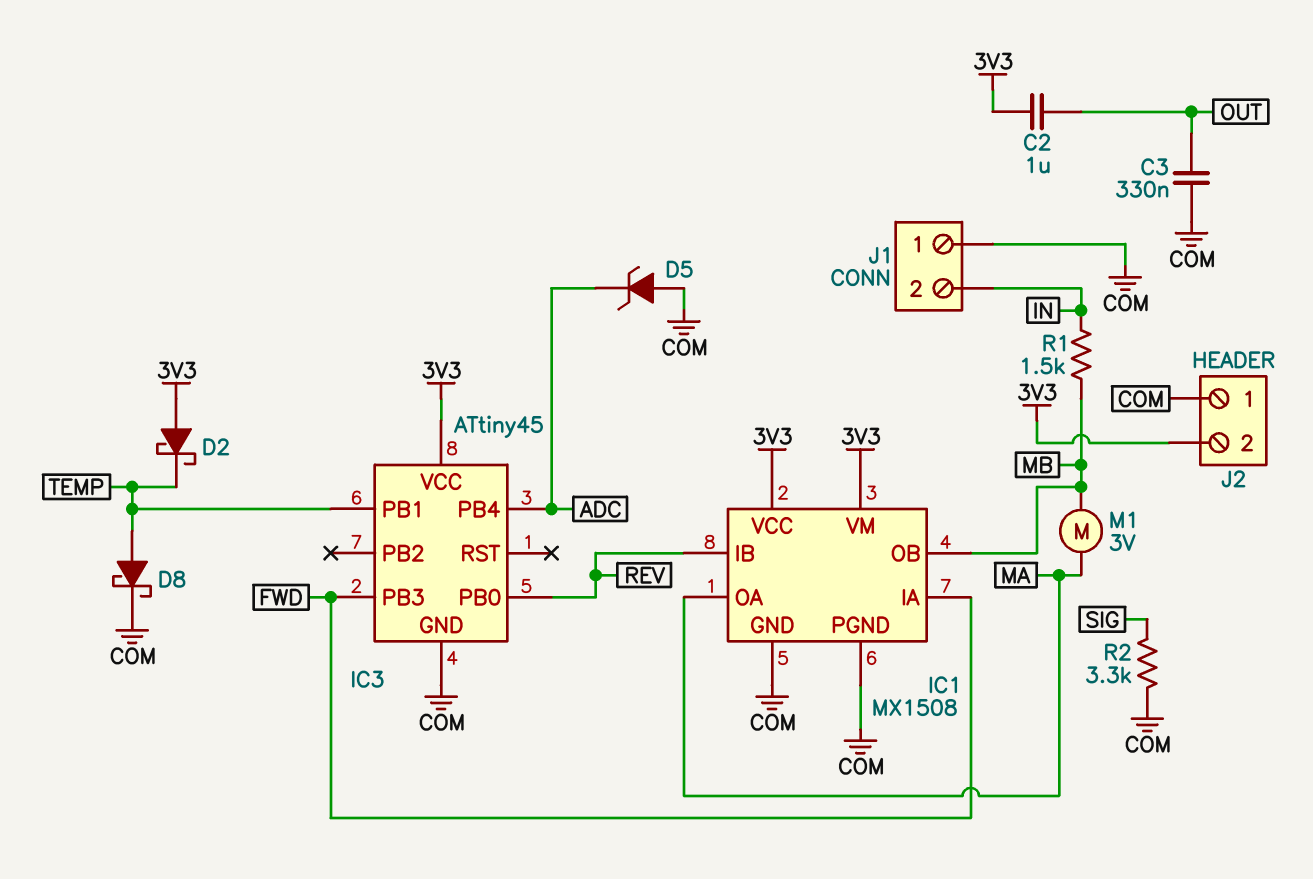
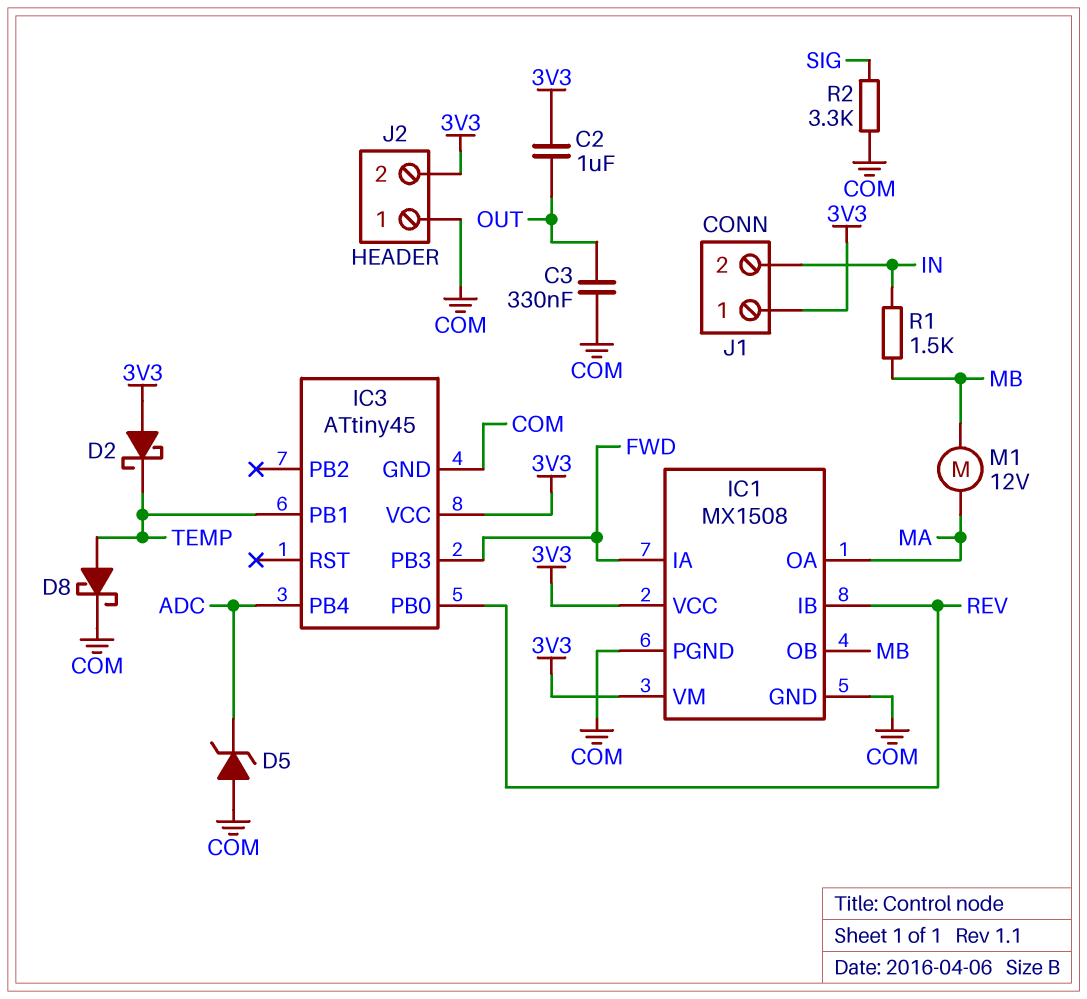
J1 pin 1: COM -> 3V3
M1: motor 3V (MA, MB) -> motor 12V (MA, MB)

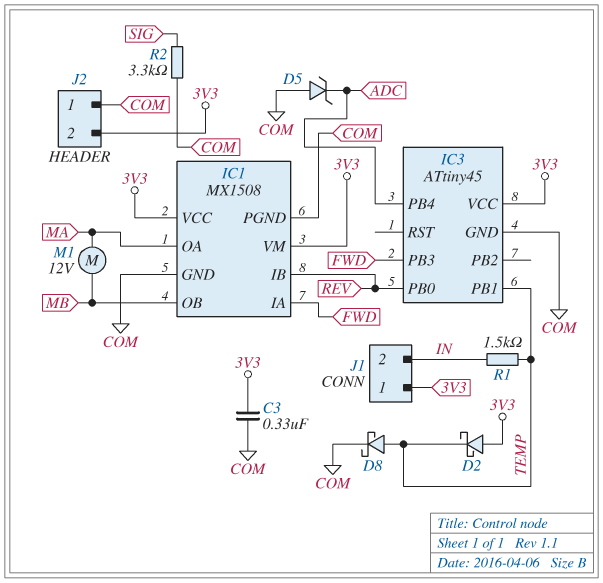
C2: 1uF (3V3, OUT) -> none
C3: 330nF (COM, OUT) -> 330nF (3V3, COM)
R1: 1.5k (IN, MB) -> 1.5k (IN, TEMP)

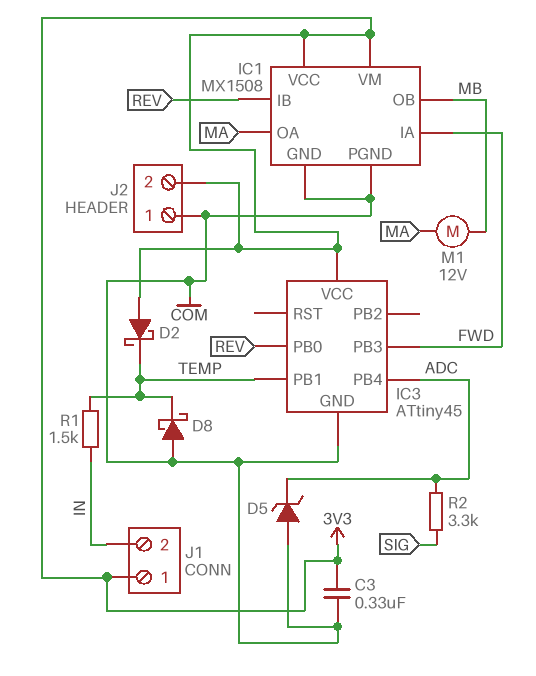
D8: schottky (A TEMP, K COM) -> schottky (A COM, K TEMP)
R2: 3.3k (COM, SIG) -> 3.3k (ADC, SIG)

